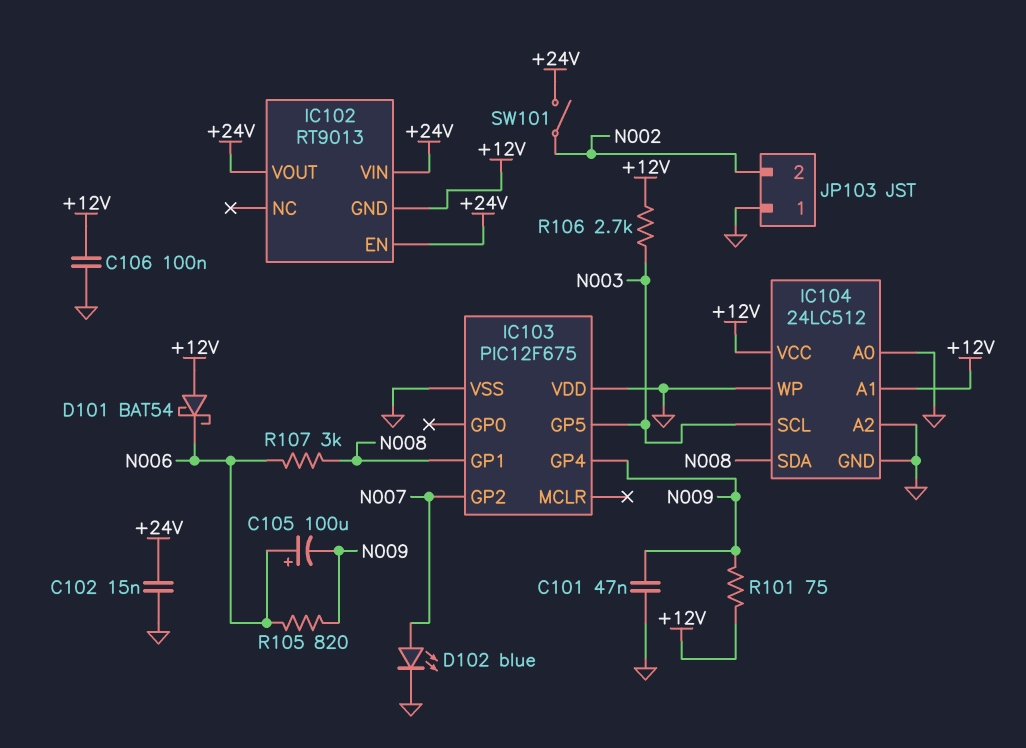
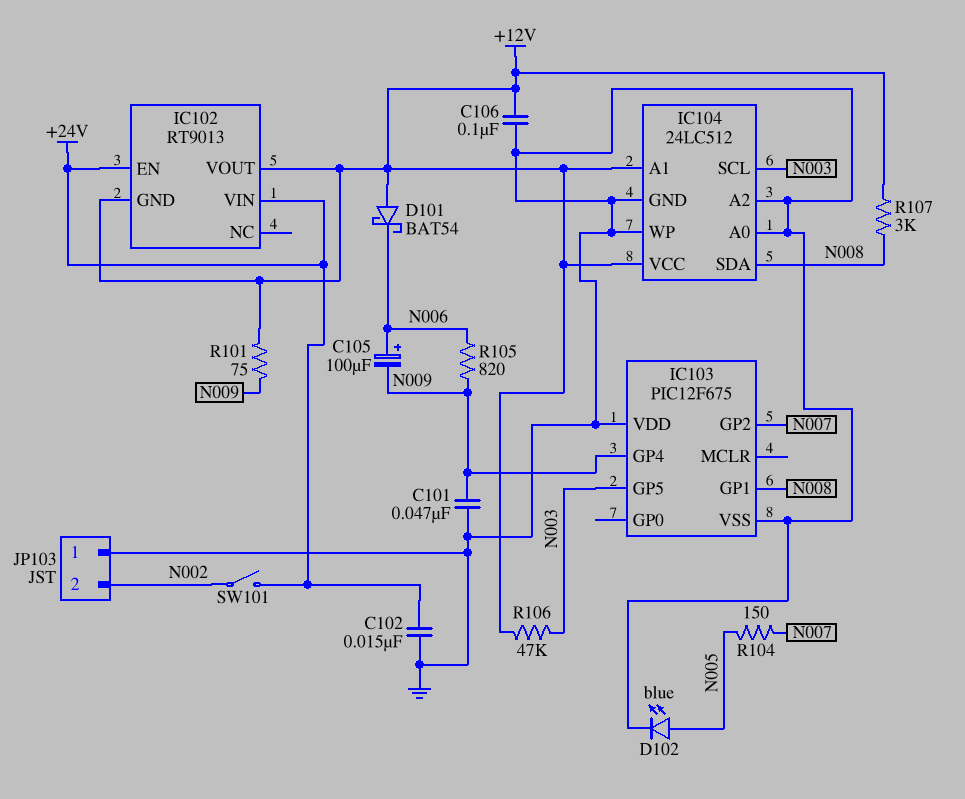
D102: LED blue (A N007, K GND) -> LED blue (A N005, K GND)
IC102 pin VOUT: +24V -> +12V
R104: none -> 150 (N005, N007)
R106: 2.7k (+12V, N003) -> 47k (+12V, N003)
R107: 3k (N006, N008) -> 3k (+12V, N008)

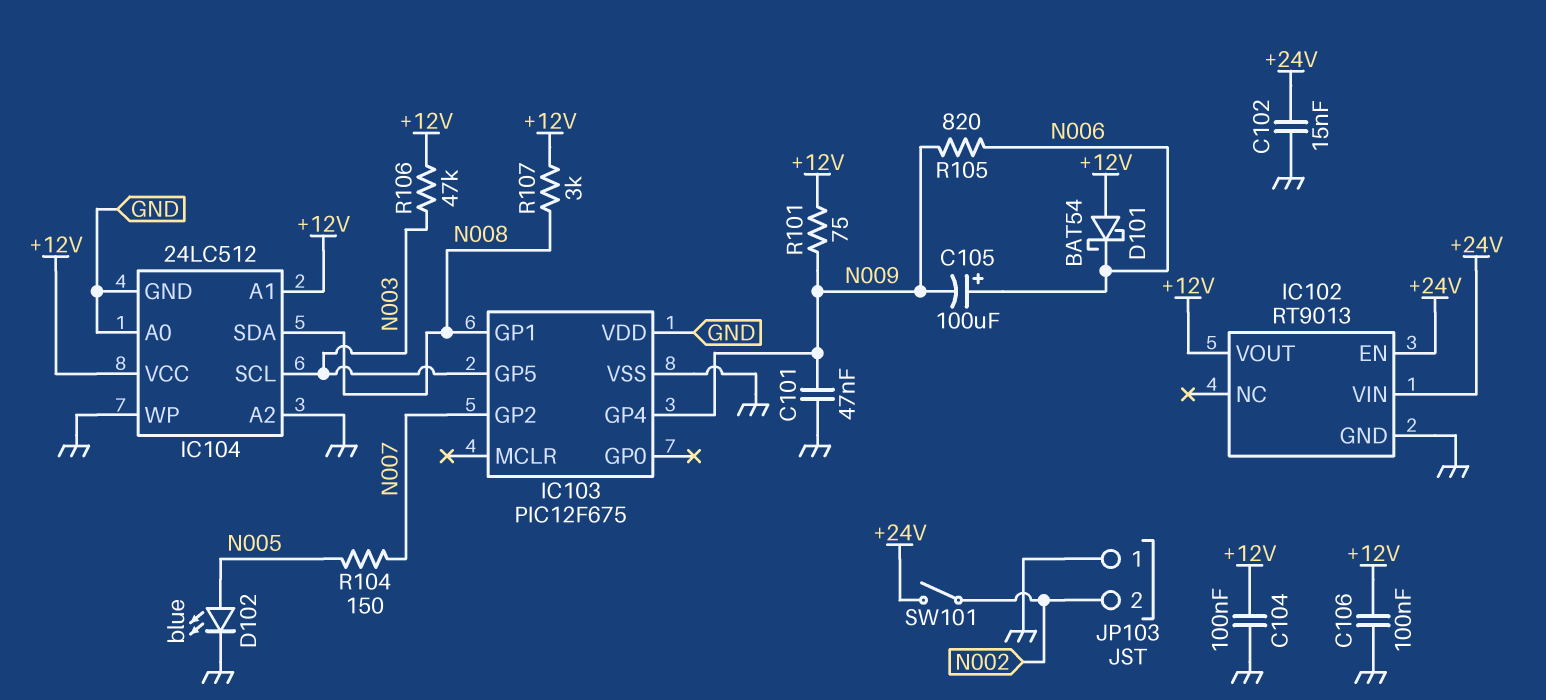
C104: none -> 100nF (+12V, GND)
IC102 pin GND: +12V -> GND

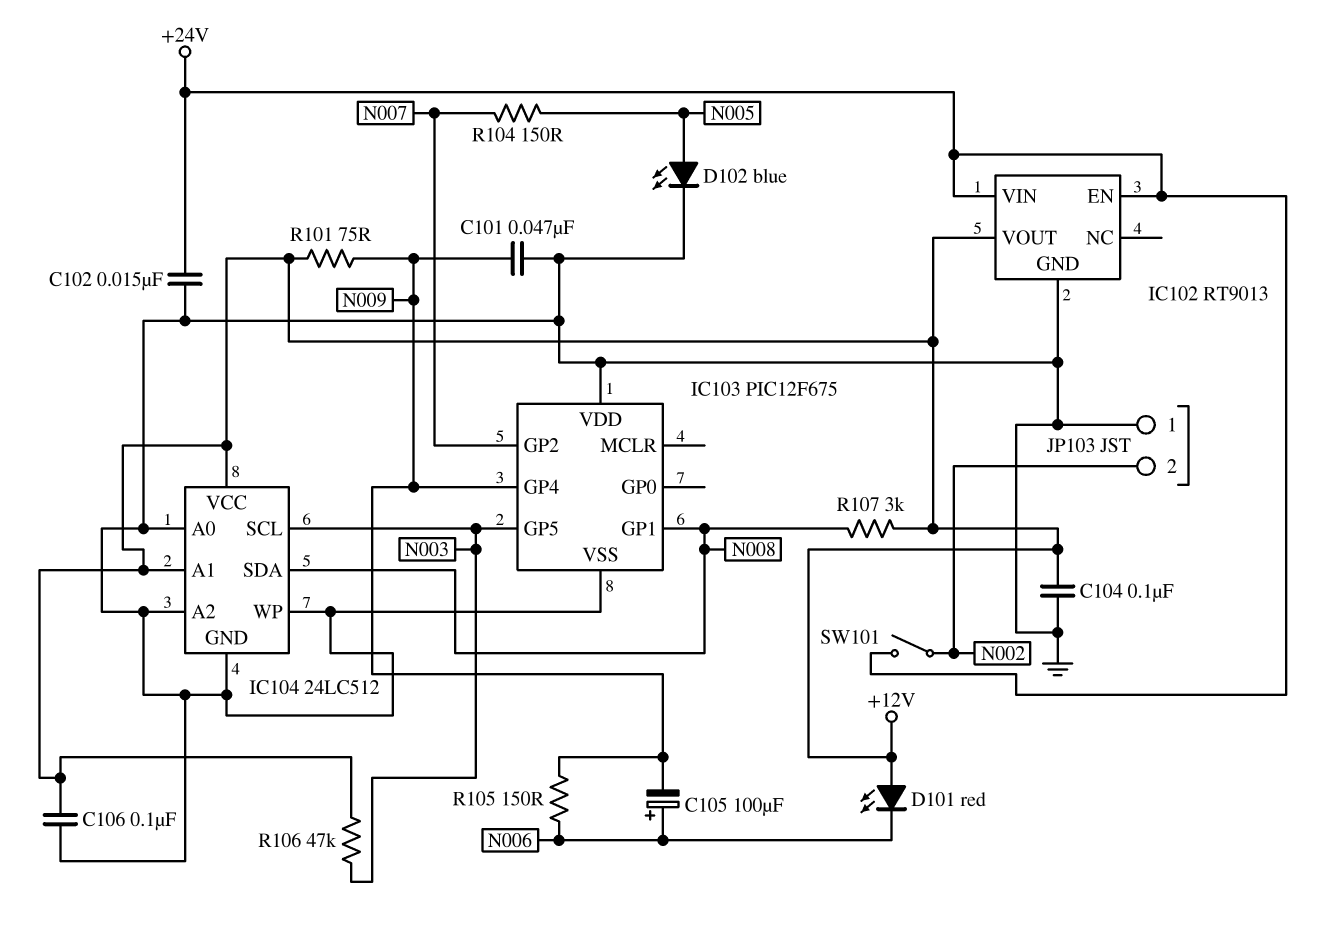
D101: schottky BAT54 (A +12V, K N006) -> LED red (A +12V, K N006)
R105: 820 (N006, N009) -> 150 (N006, N009)

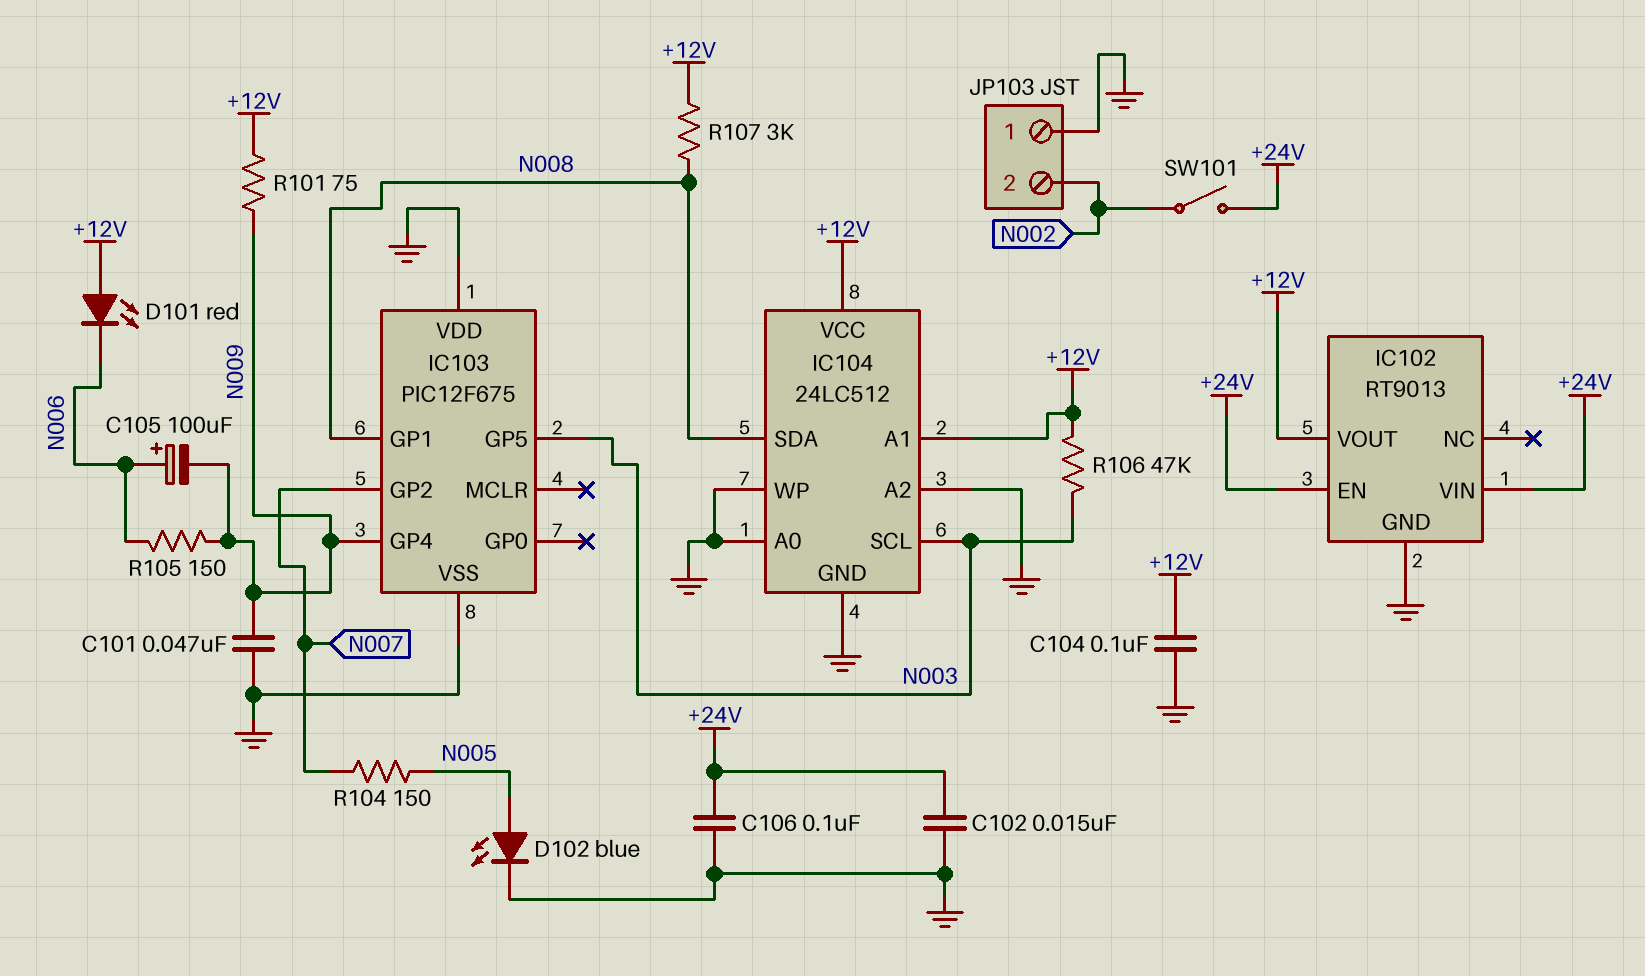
C106: 100nF (+12V, GND) -> 100nF (+24V, GND)

